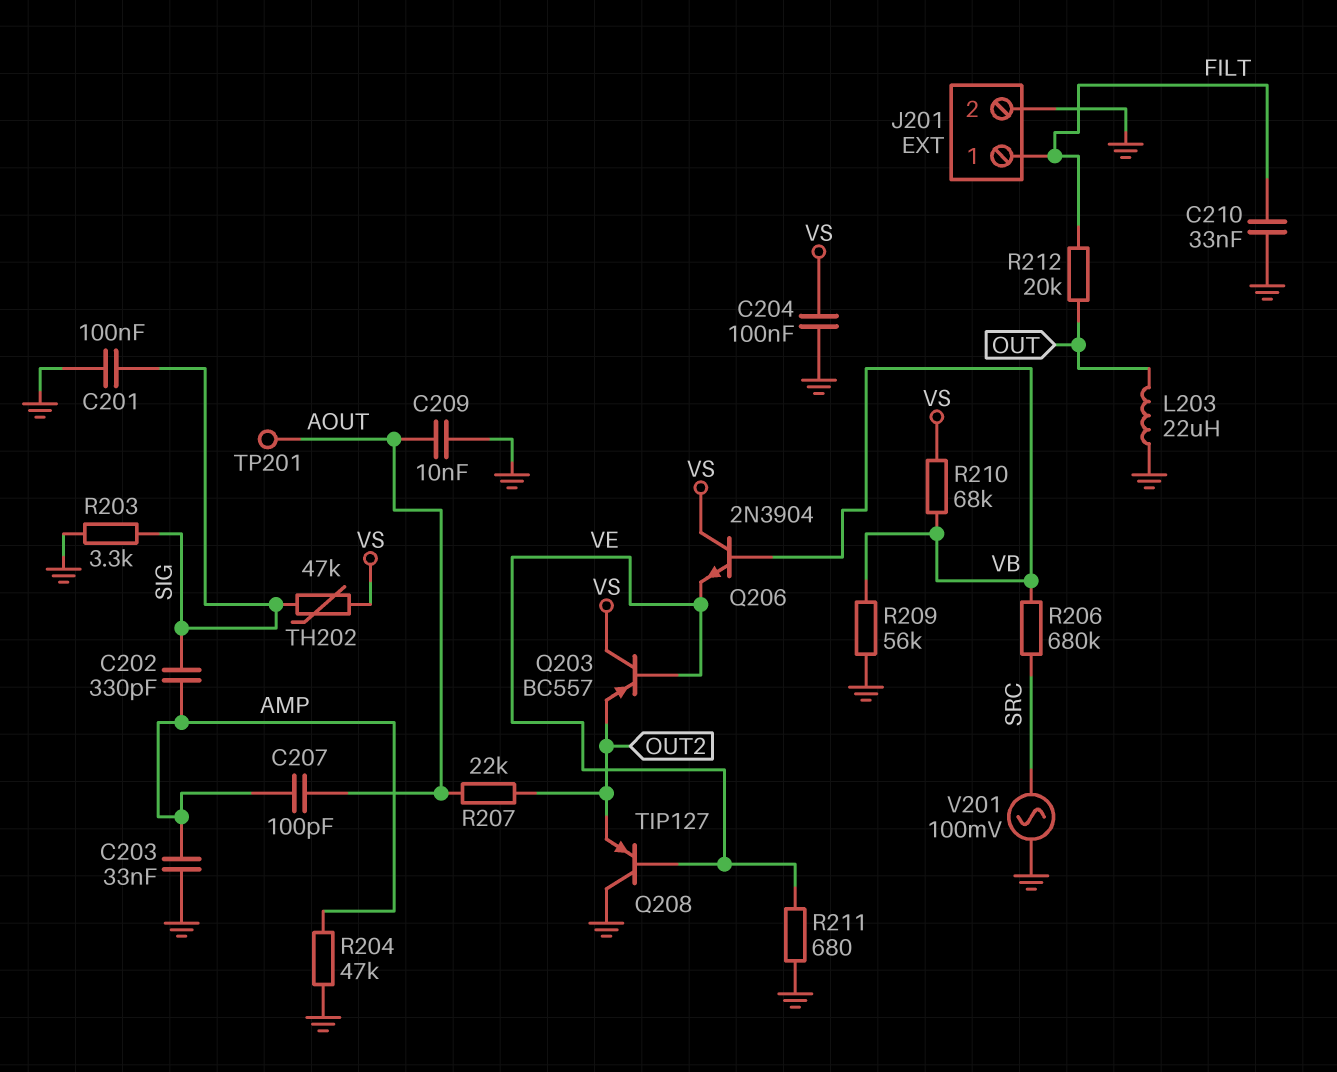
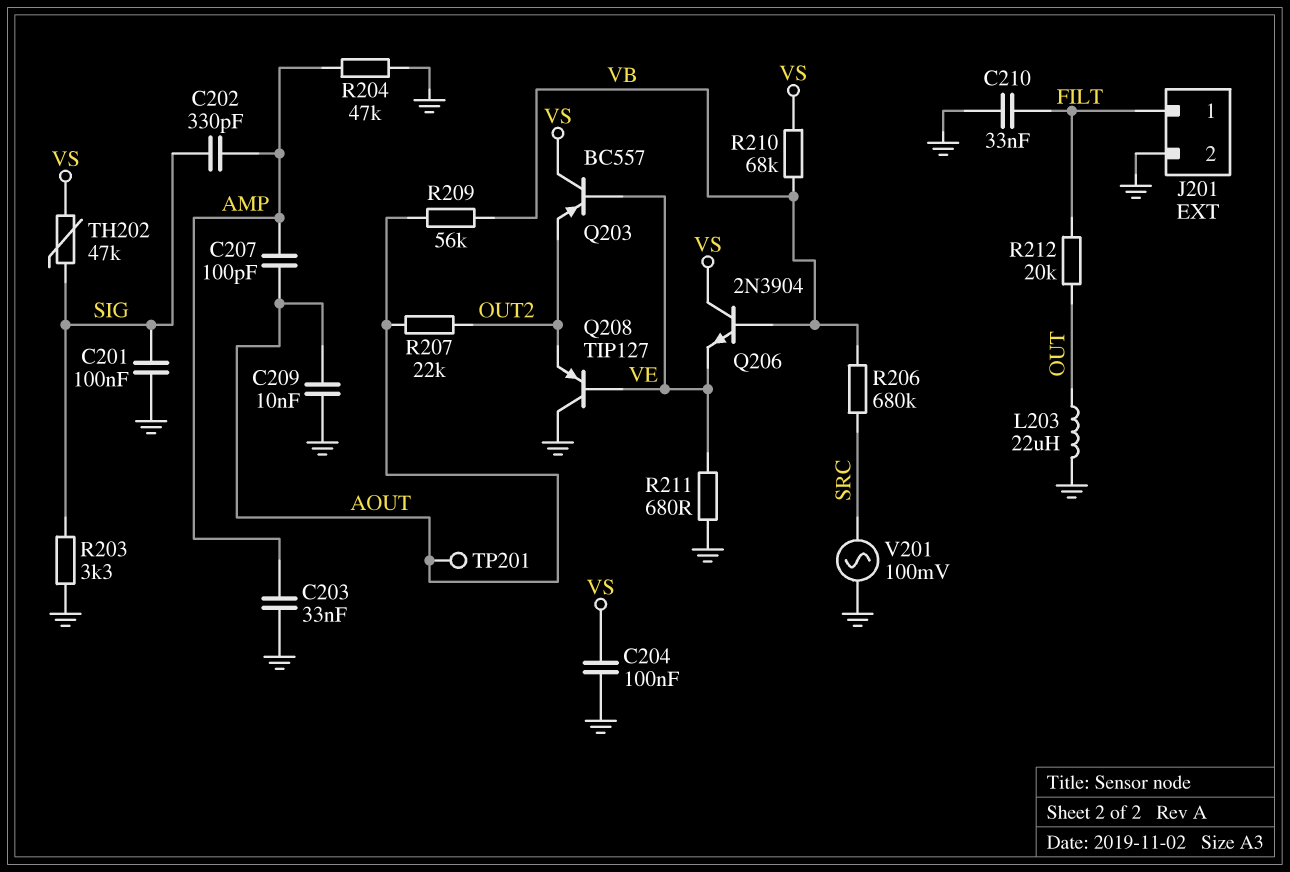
R209: 56k (GND, VB) -> 56k (AOUT, VB)

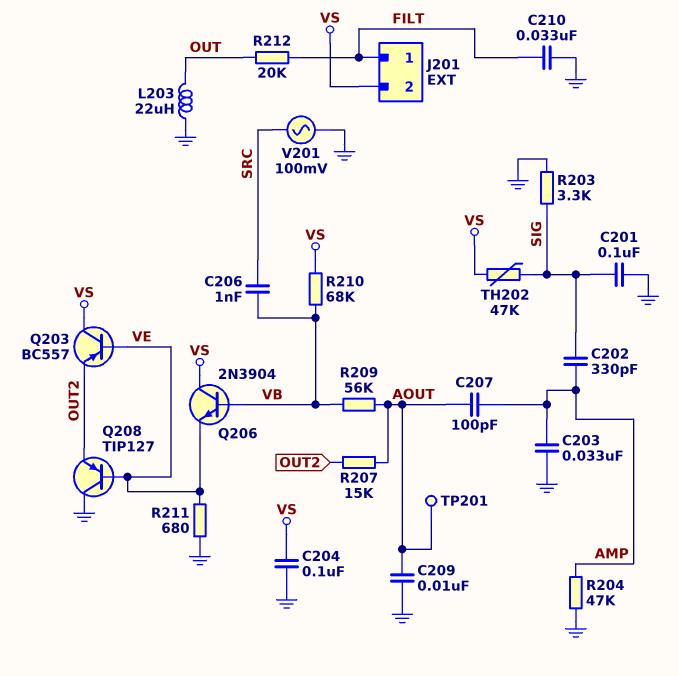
C206: none -> 1nF (SRC, VB)
J201 pin 2: GND -> VS
R206: 680k (SRC, VB) -> none
R207: 22k (AOUT, OUT2) -> 15k (AOUT, OUT2)

